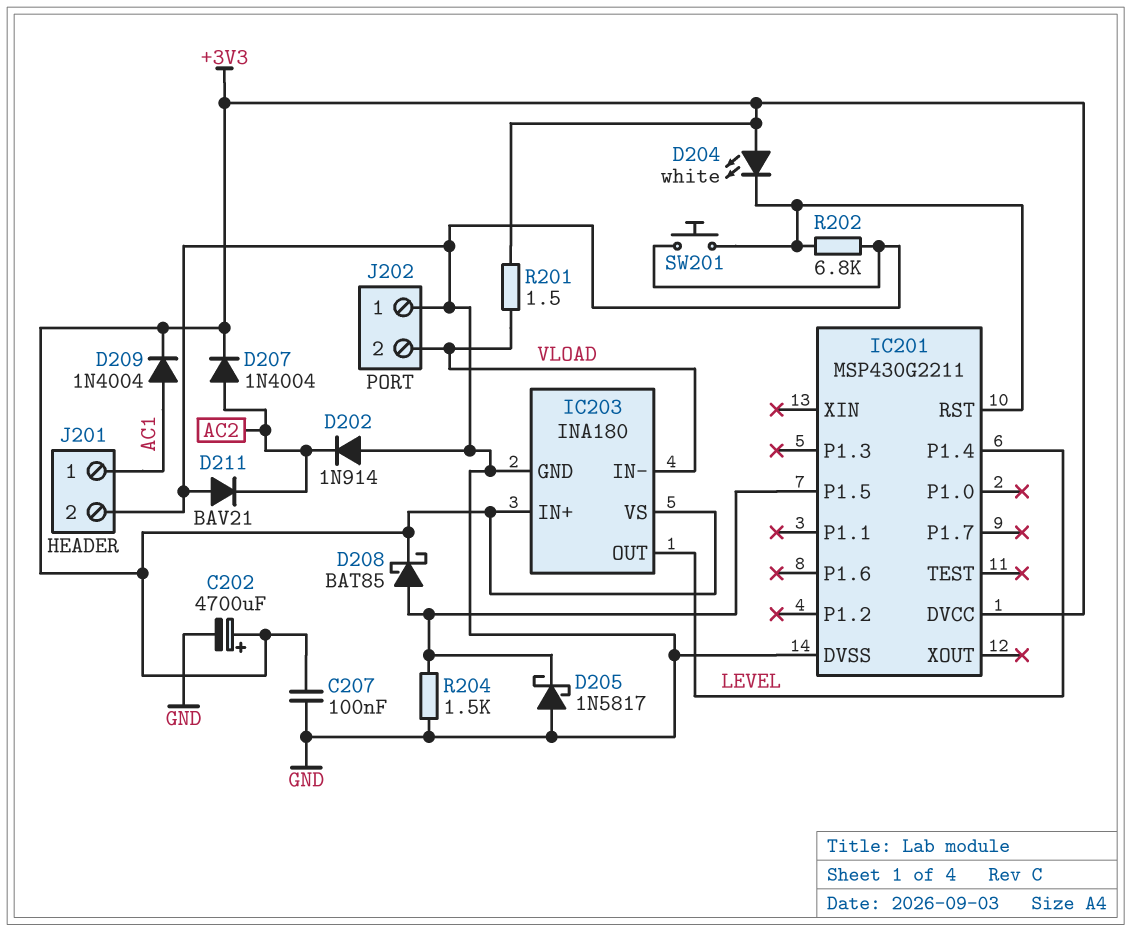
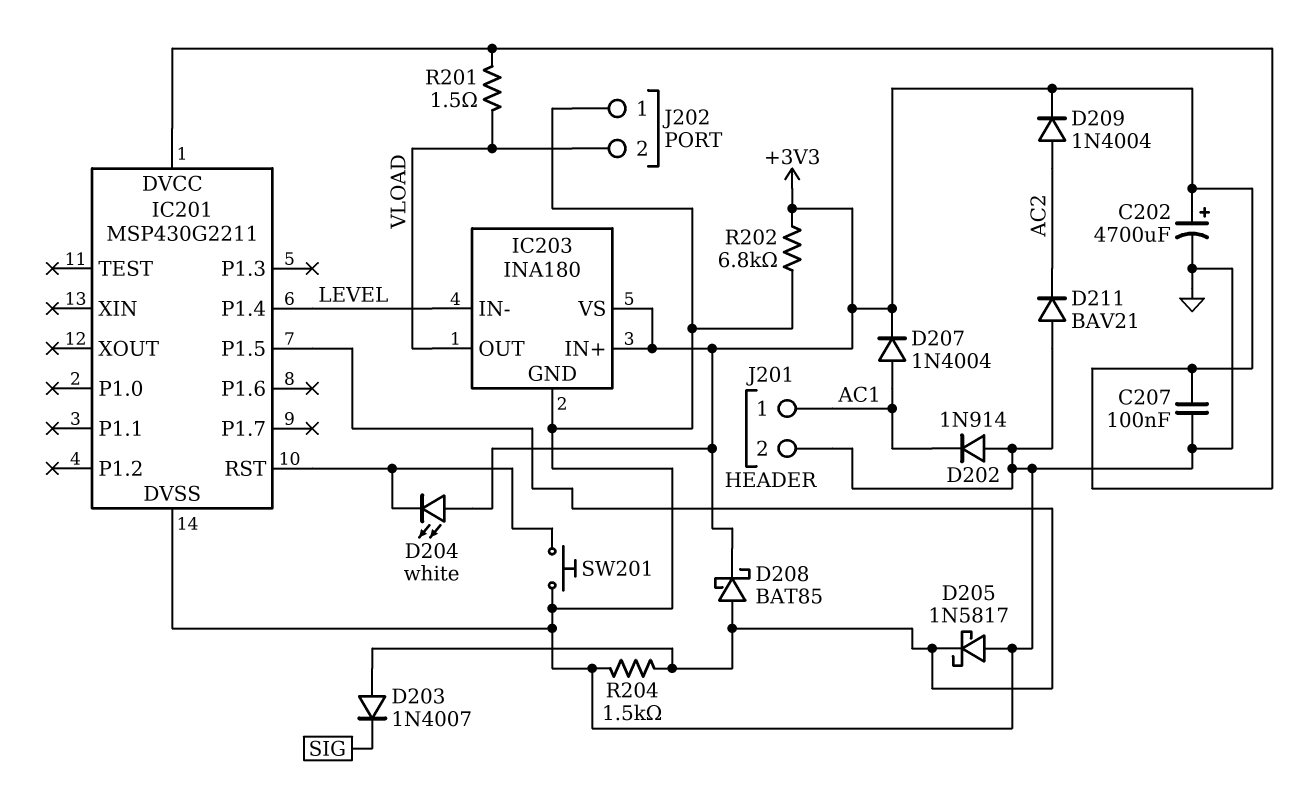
D202: diode 1N914 (A GND, K AC2) -> diode 1N914 (A GND, K AC1)
D203: none -> diode 1N4007 (A IC201/P1.5, K SIG)
D207: diode 1N4004 (A AC2, K +3V3) -> diode 1N4004 (A AC1, K +3V3)
D209: diode 1N4004 (A AC1, K +3V3) -> diode 1N4004 (A AC2, K +3V3)
IC203 pin IN-: VLOAD -> LEVEL
IC203 pin OUT: LEVEL -> VLOAD
R202: 6.8k (GND, IC201/RST) -> 6.8k (+3V3, GND)

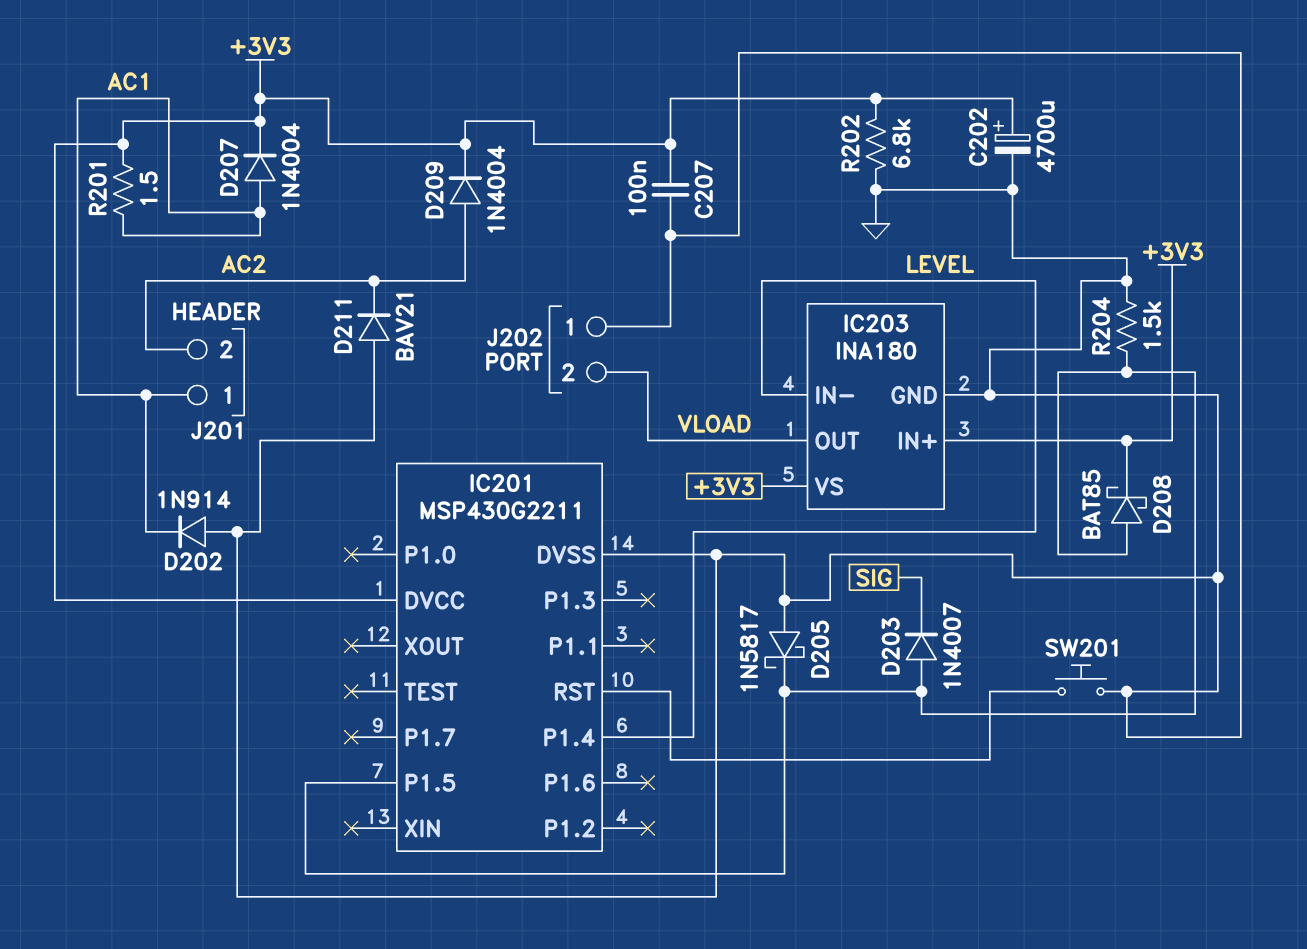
D204: LED white (A +3V3, K IC201/RST) -> none
J201 pin 2: GND -> AC2
R201: 1.5 (+3V3, VLOAD) -> 1.5 (+3V3, AC1)

